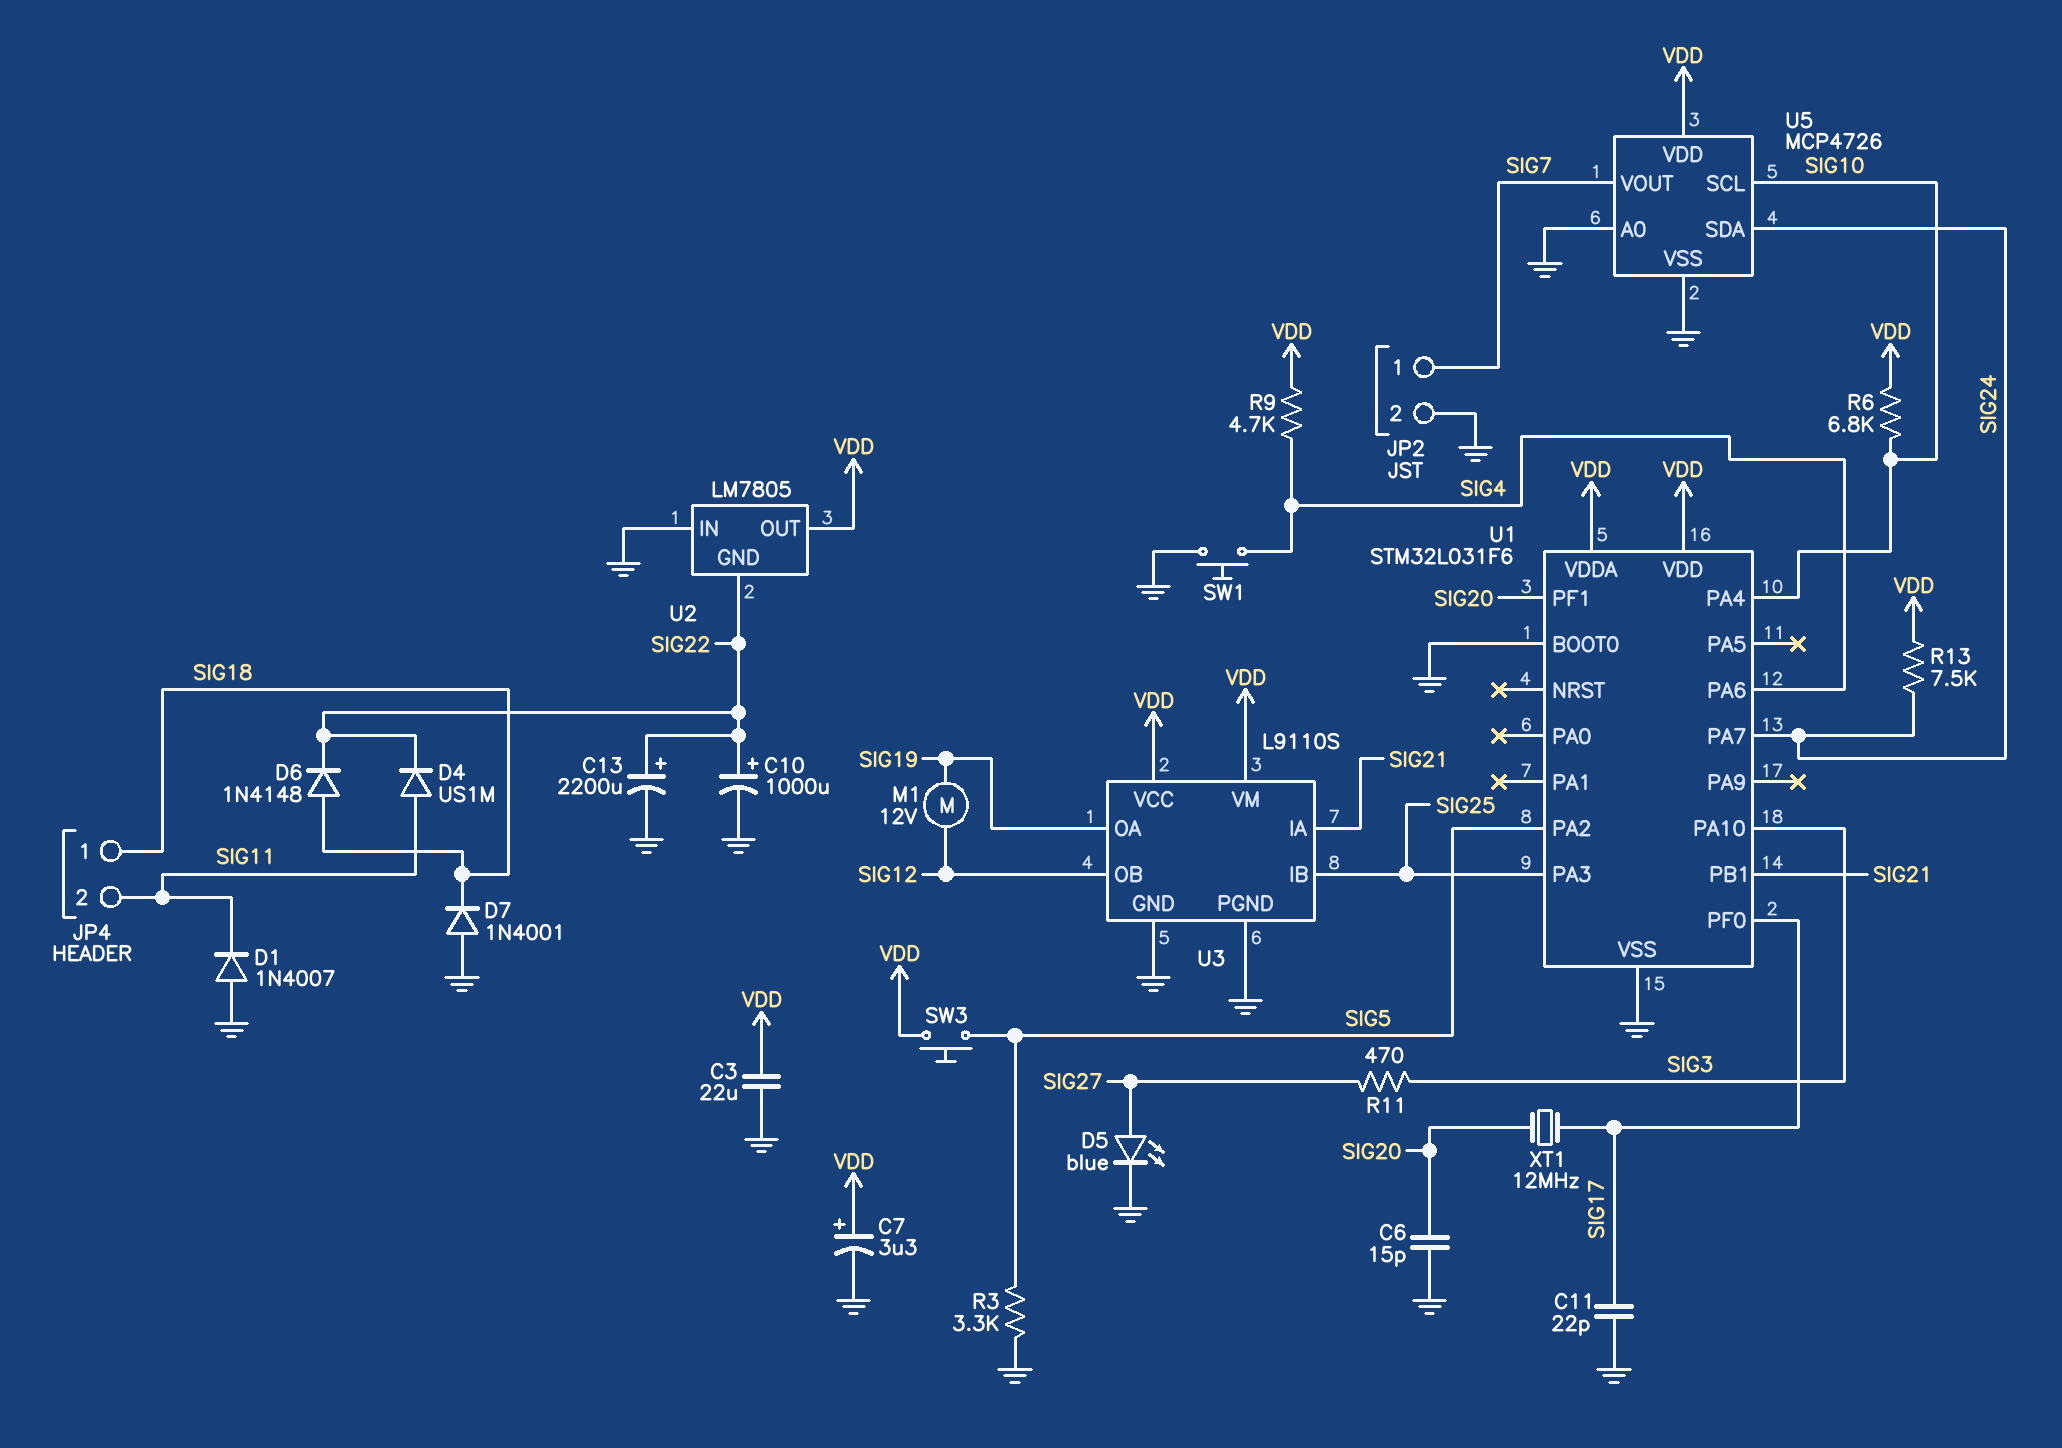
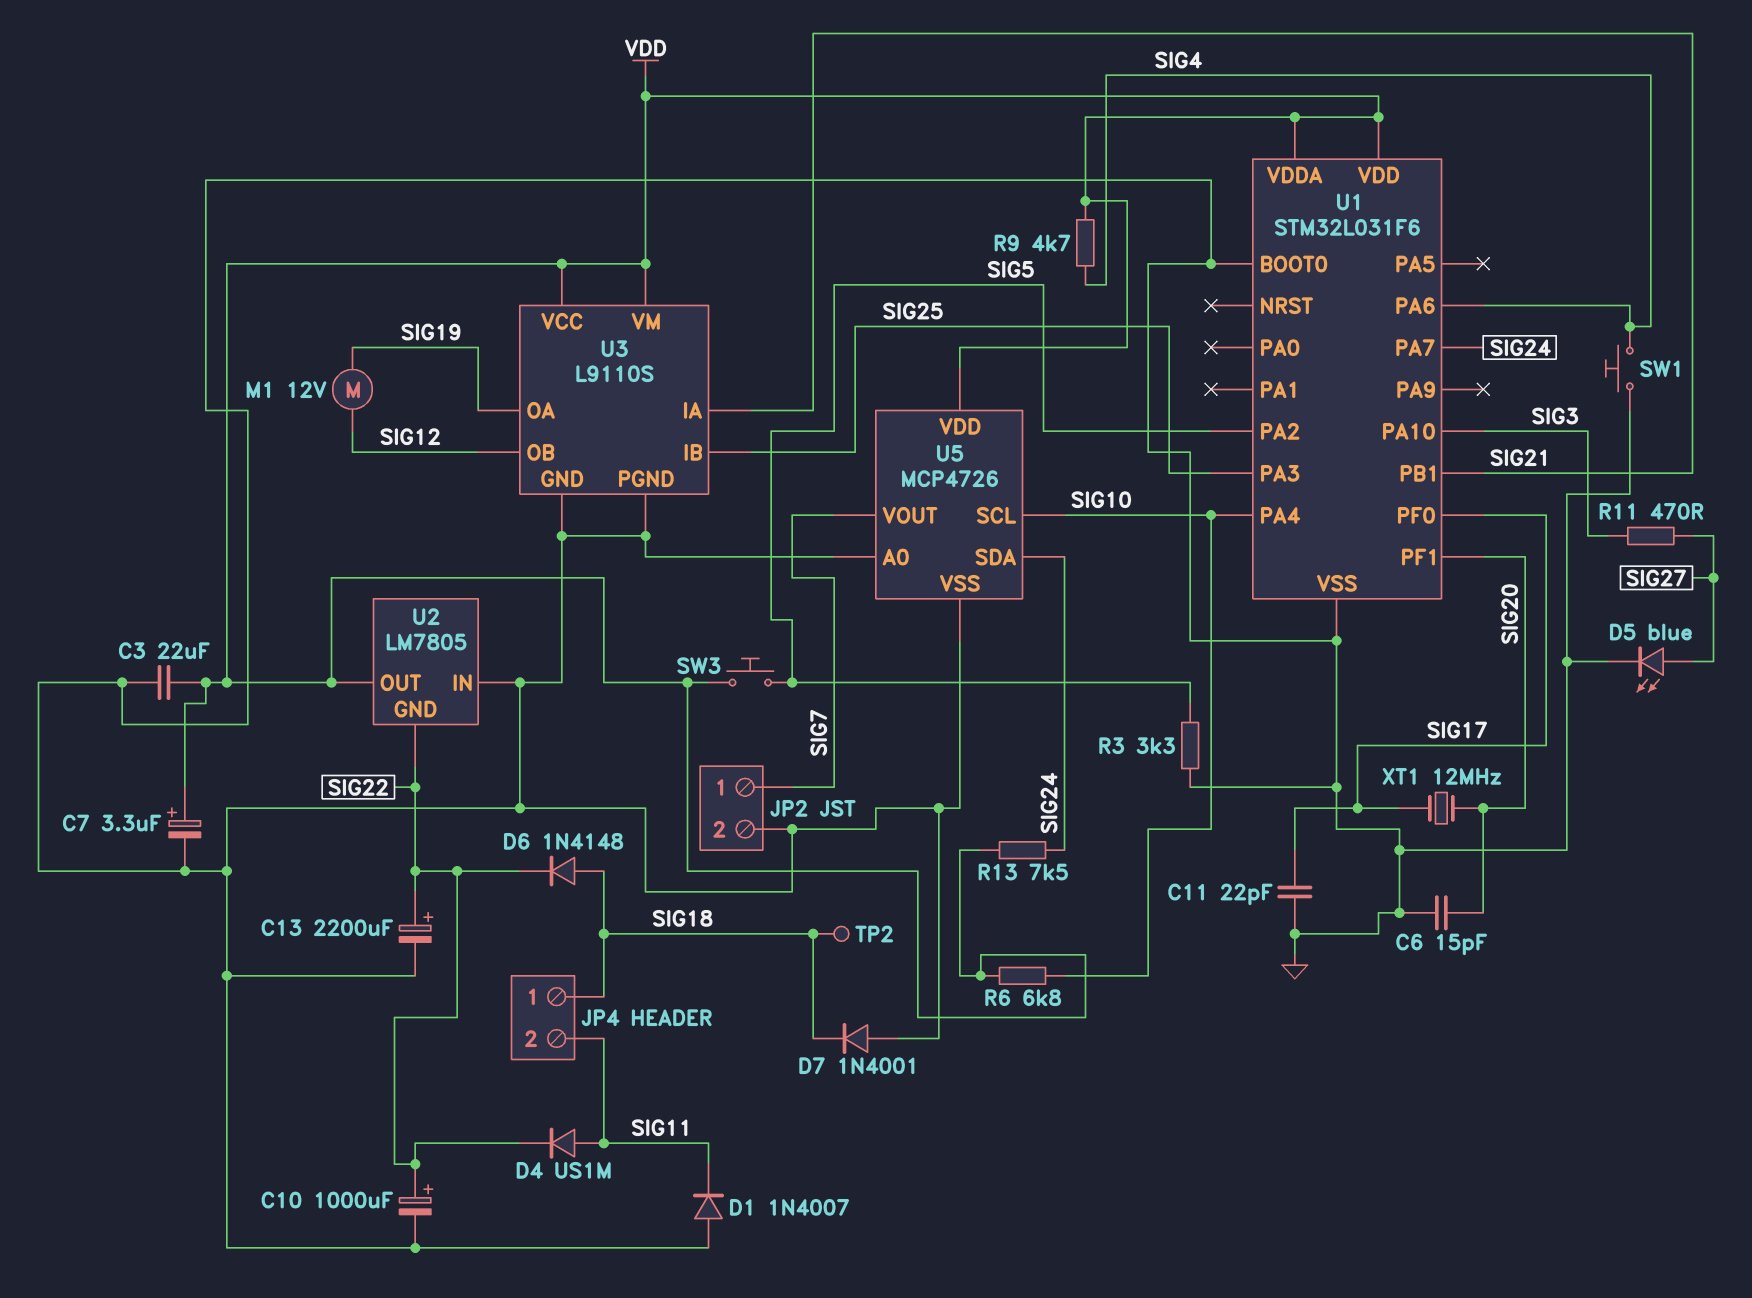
TP2: none -> test point (SIG18)

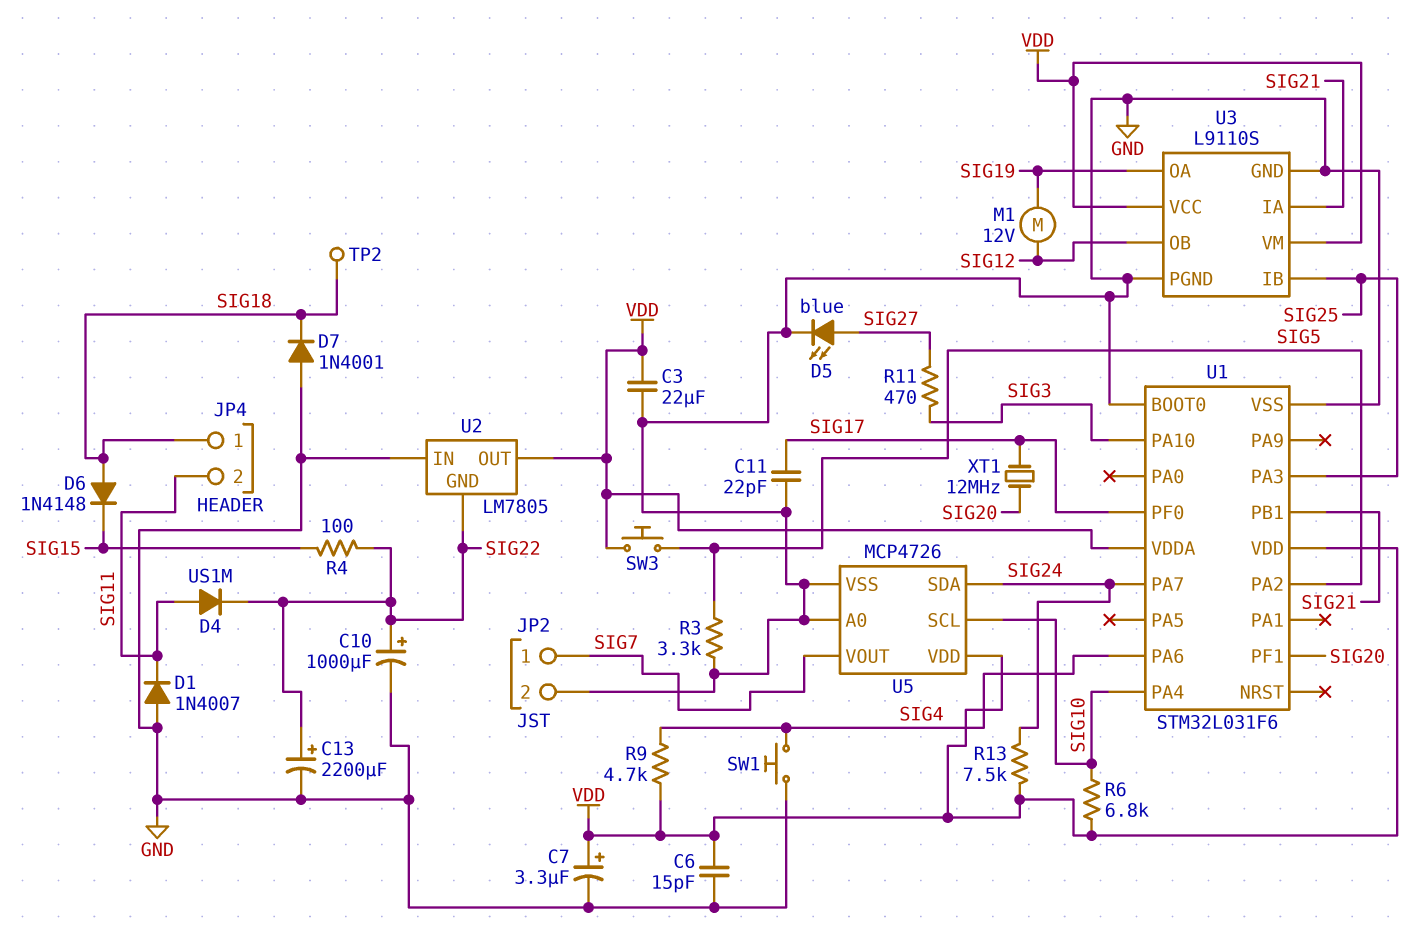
C6: 15pF (GND, SIG20) -> 15pF (GND, VDD)
D6: diode 1N4148 (A SIG18, K SIG22) -> diode 1N4148 (A SIG18, K SIG15)
R4: none -> 100 (SIG15, SIG22)

